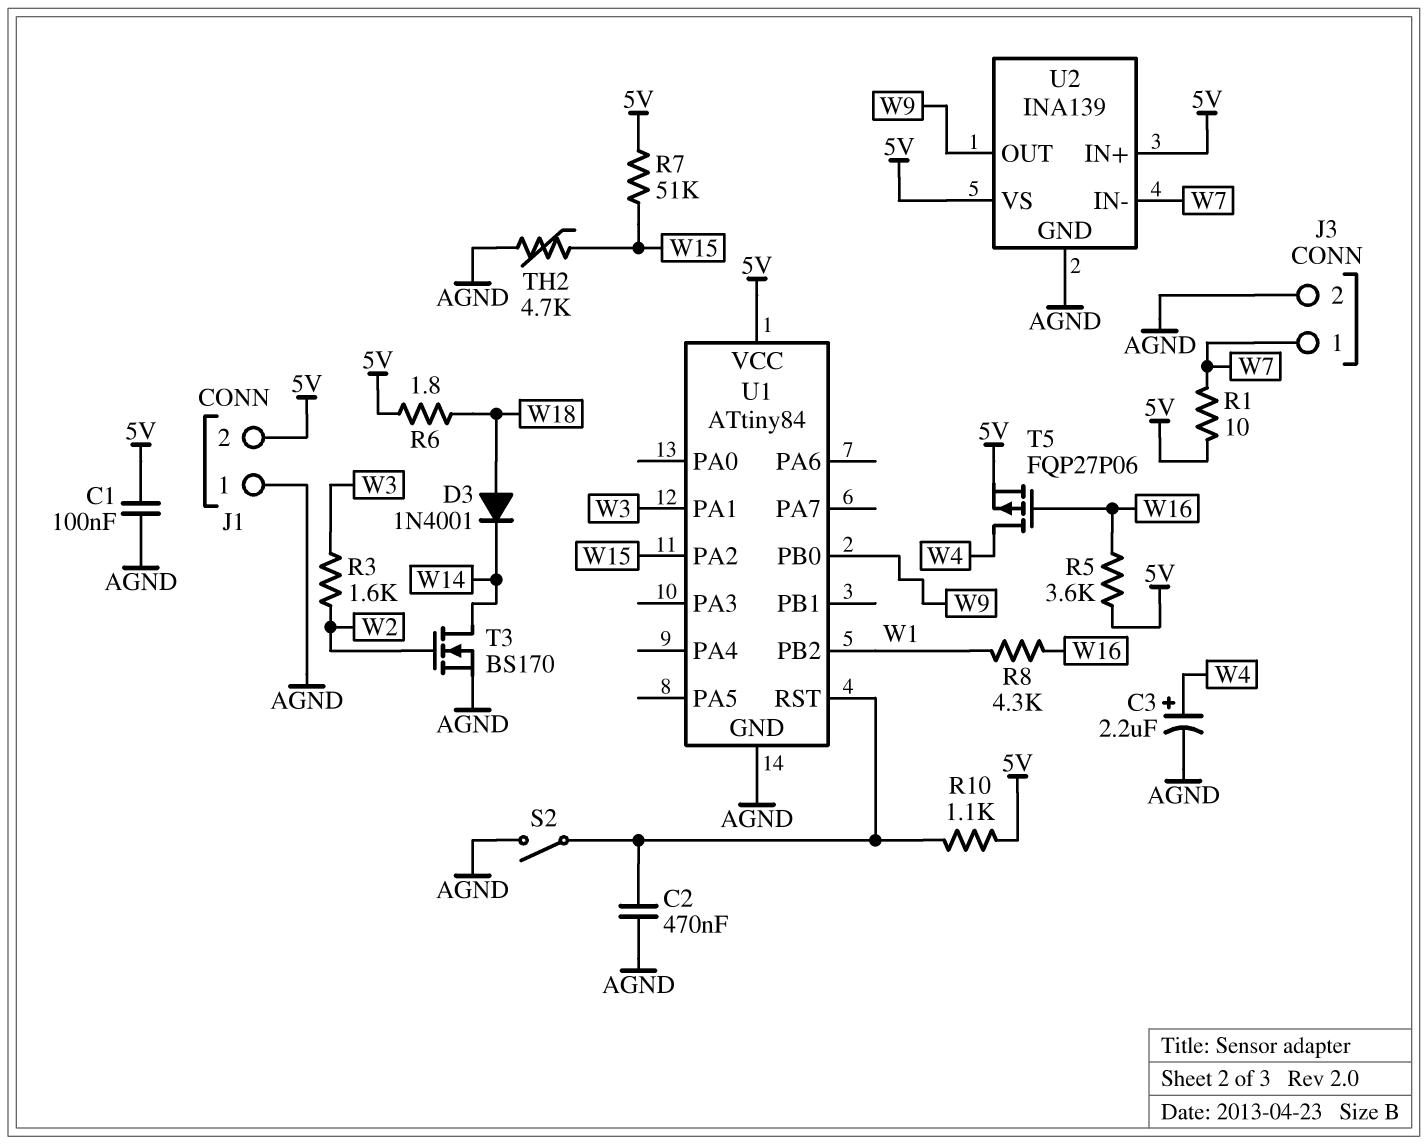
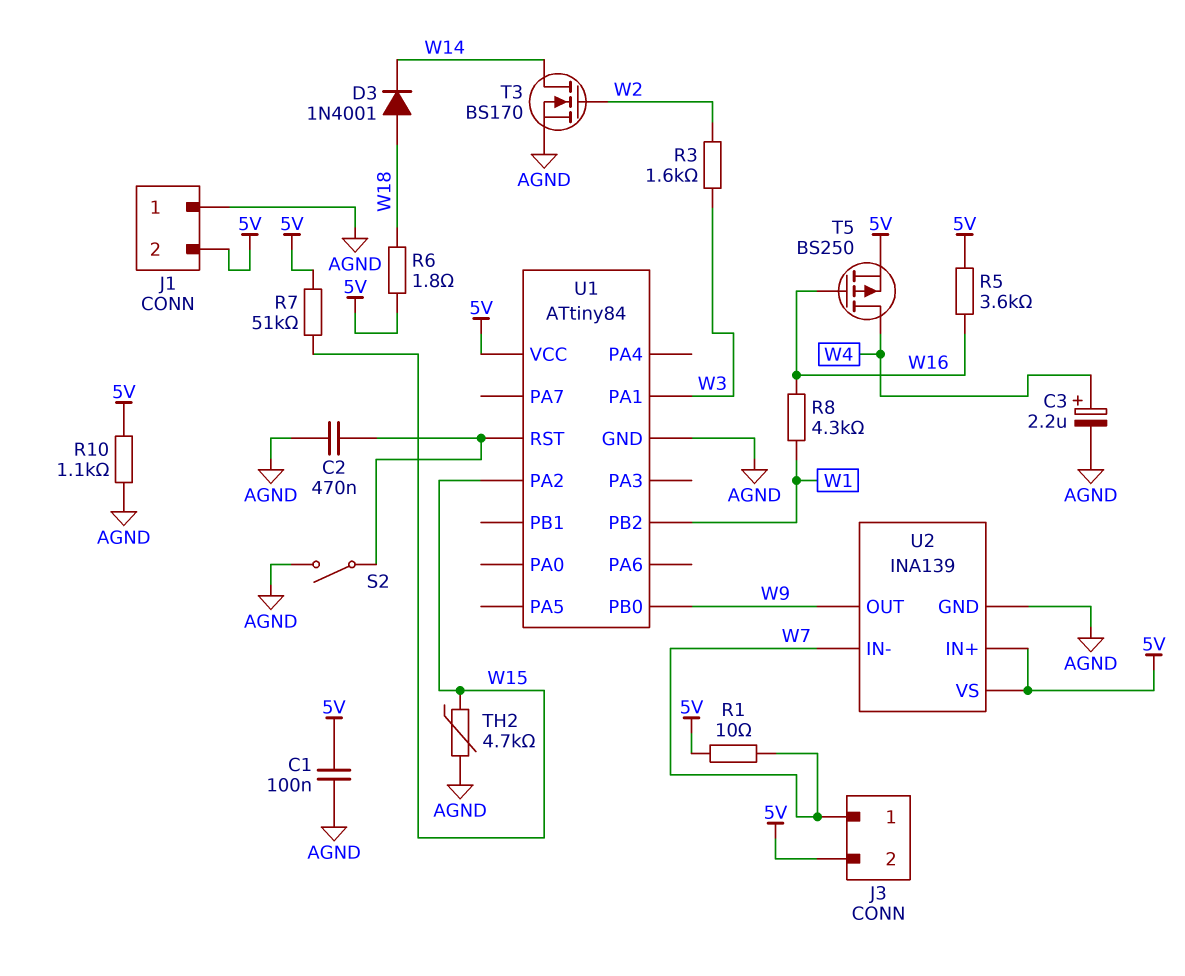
J3 pin 2: AGND -> 5V
R10: 1.1k (5V, U1/RST) -> 1.1k (5V, AGND)
T5: PMOS FQP27P06 (G W16, D W4, S 5V) -> PMOS BS250 (G W16, D W4, S 5V)

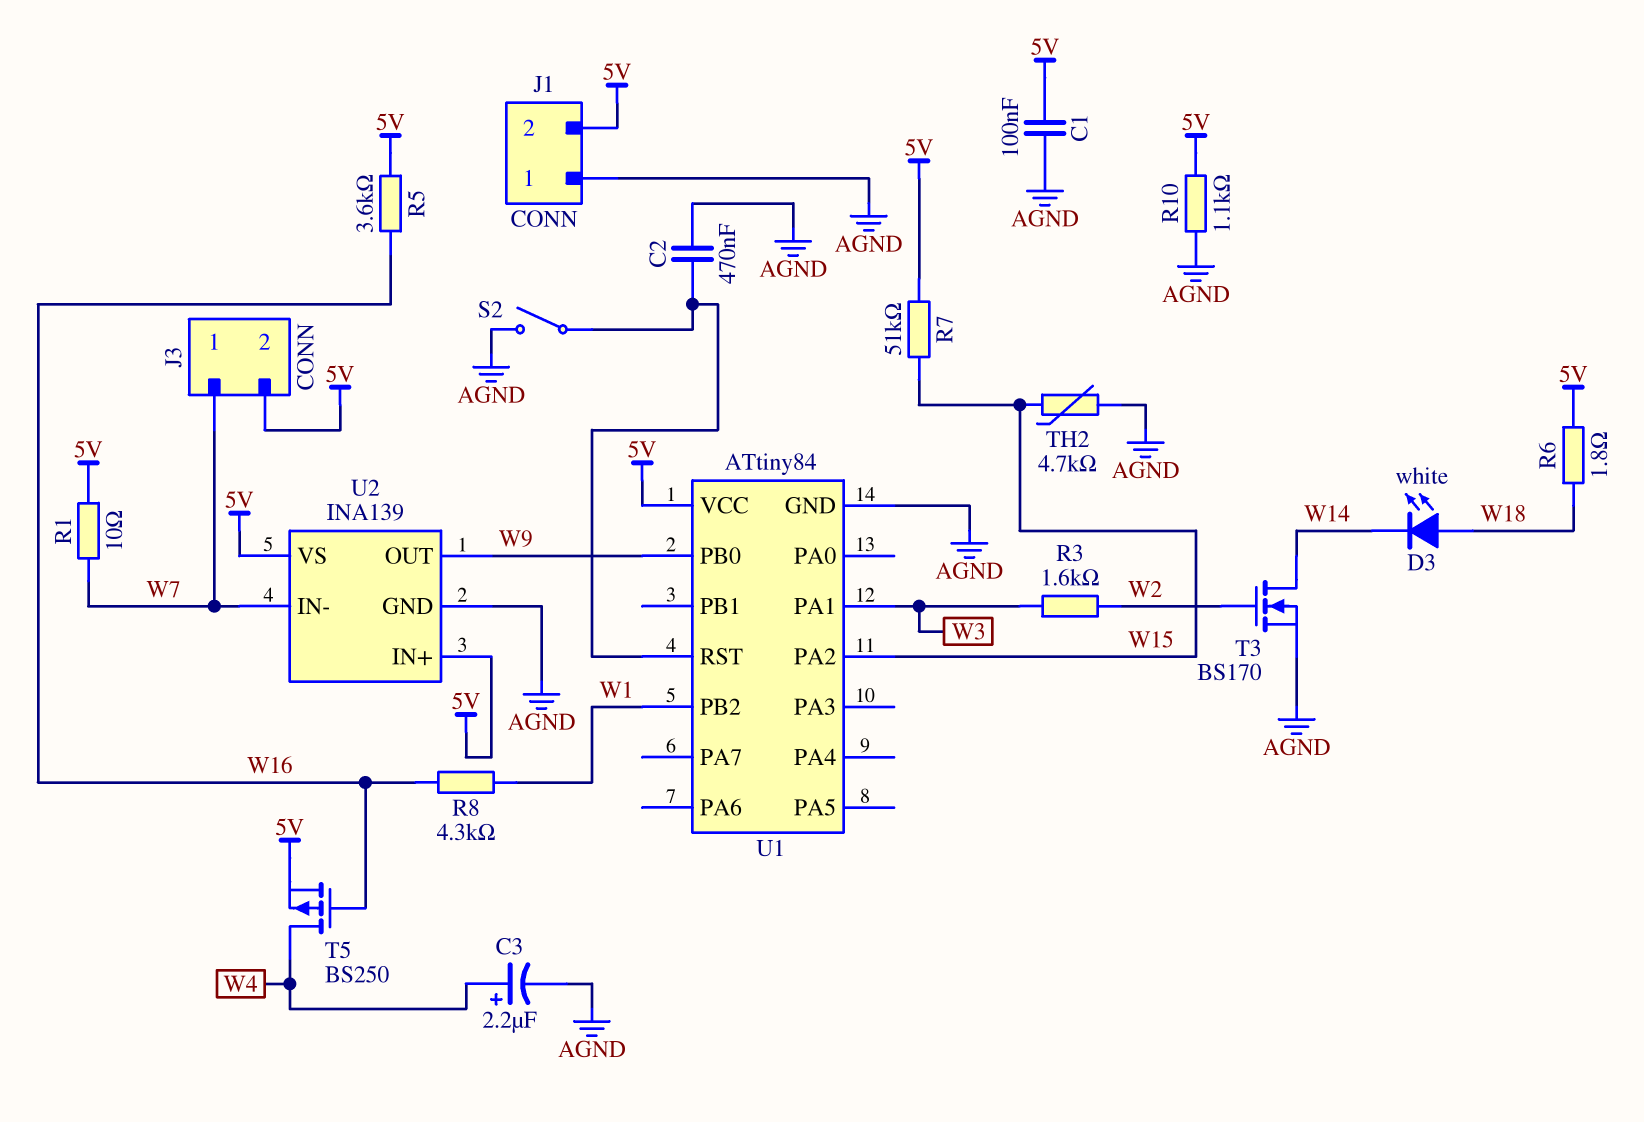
D3: diode 1N4001 (A W18, K W14) -> LED white (A W18, K W14)

